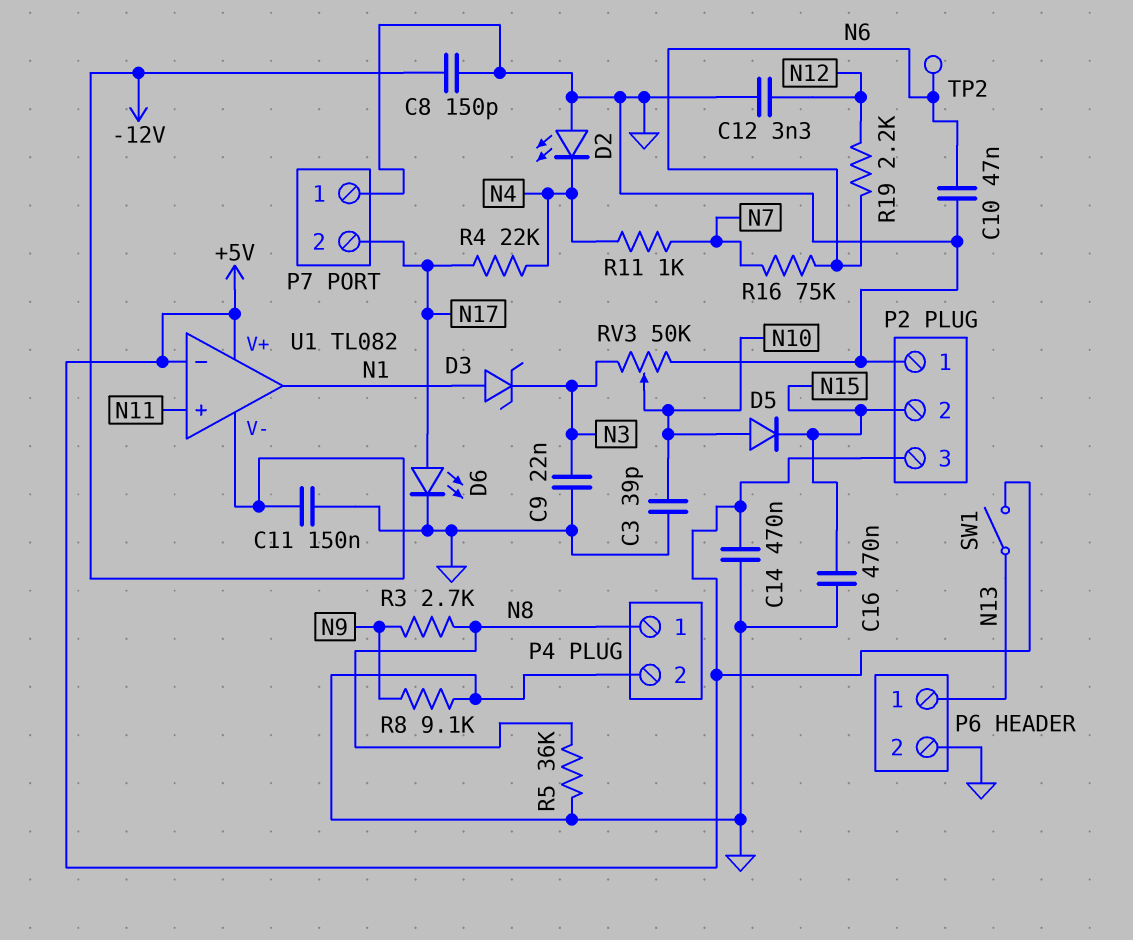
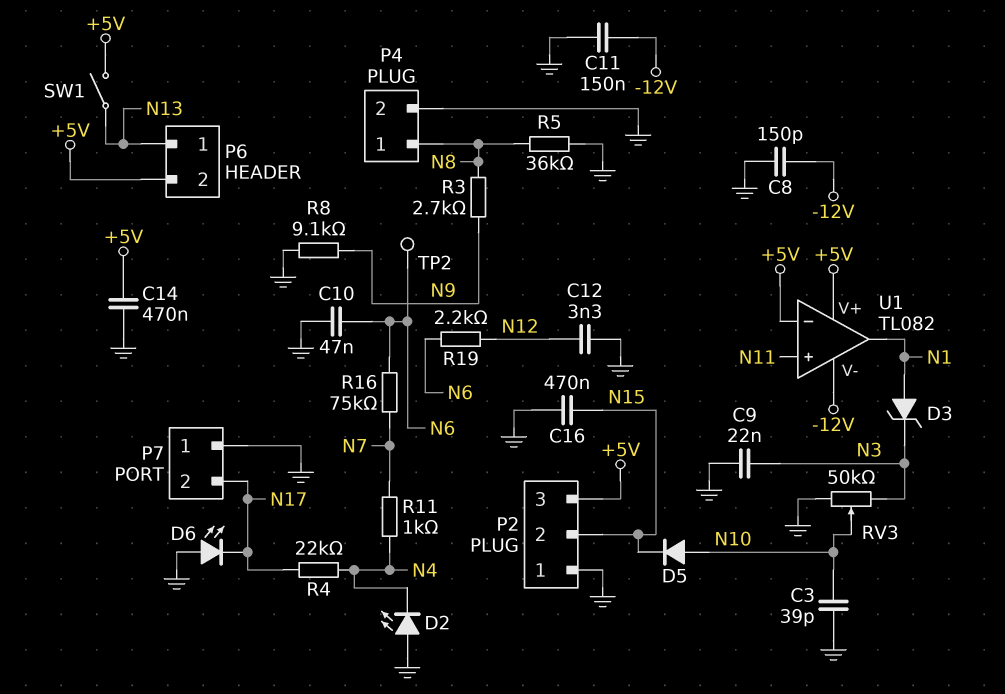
D6: LED (A N17, K GND) -> LED (A GND, K N17)
P6 pin 2: GND -> +5V

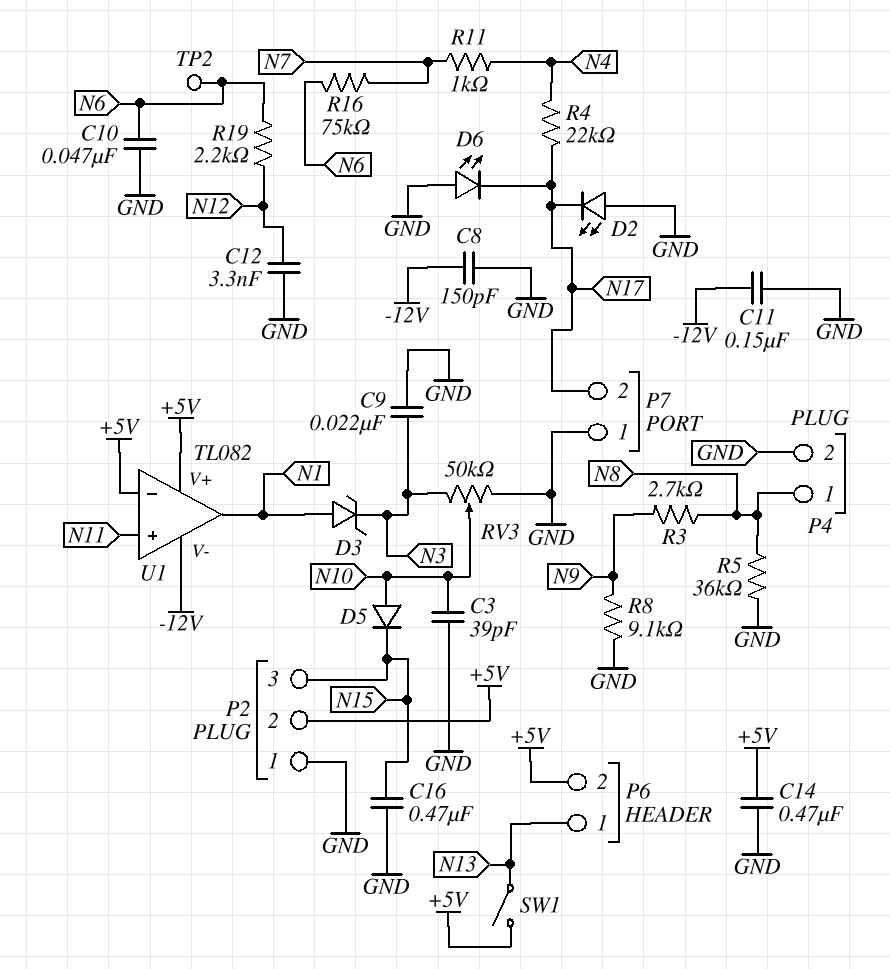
D2: LED (A GND, K N4) -> LED (A GND, K N17)
P2 pin 2: N15 -> +5V
P2 pin 3: +5V -> N15

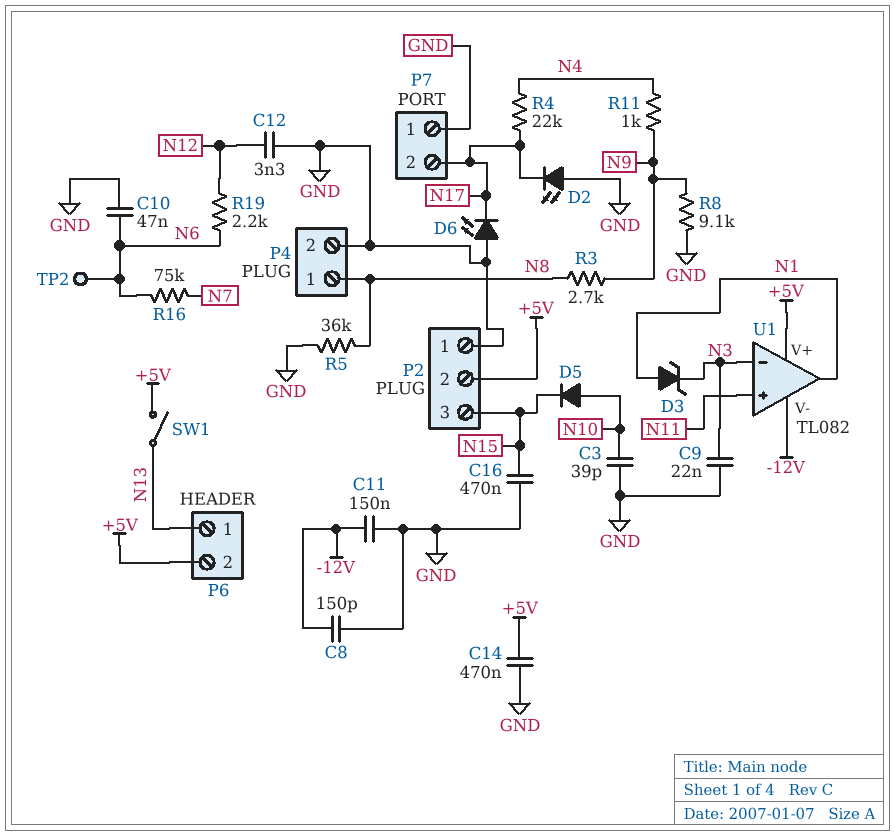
R11: 1k (N4, N7) -> 1k (N4, N9)
RV3: 50k (GND, N3, wiper N10) -> none
U1 pin in-: +5V -> N3

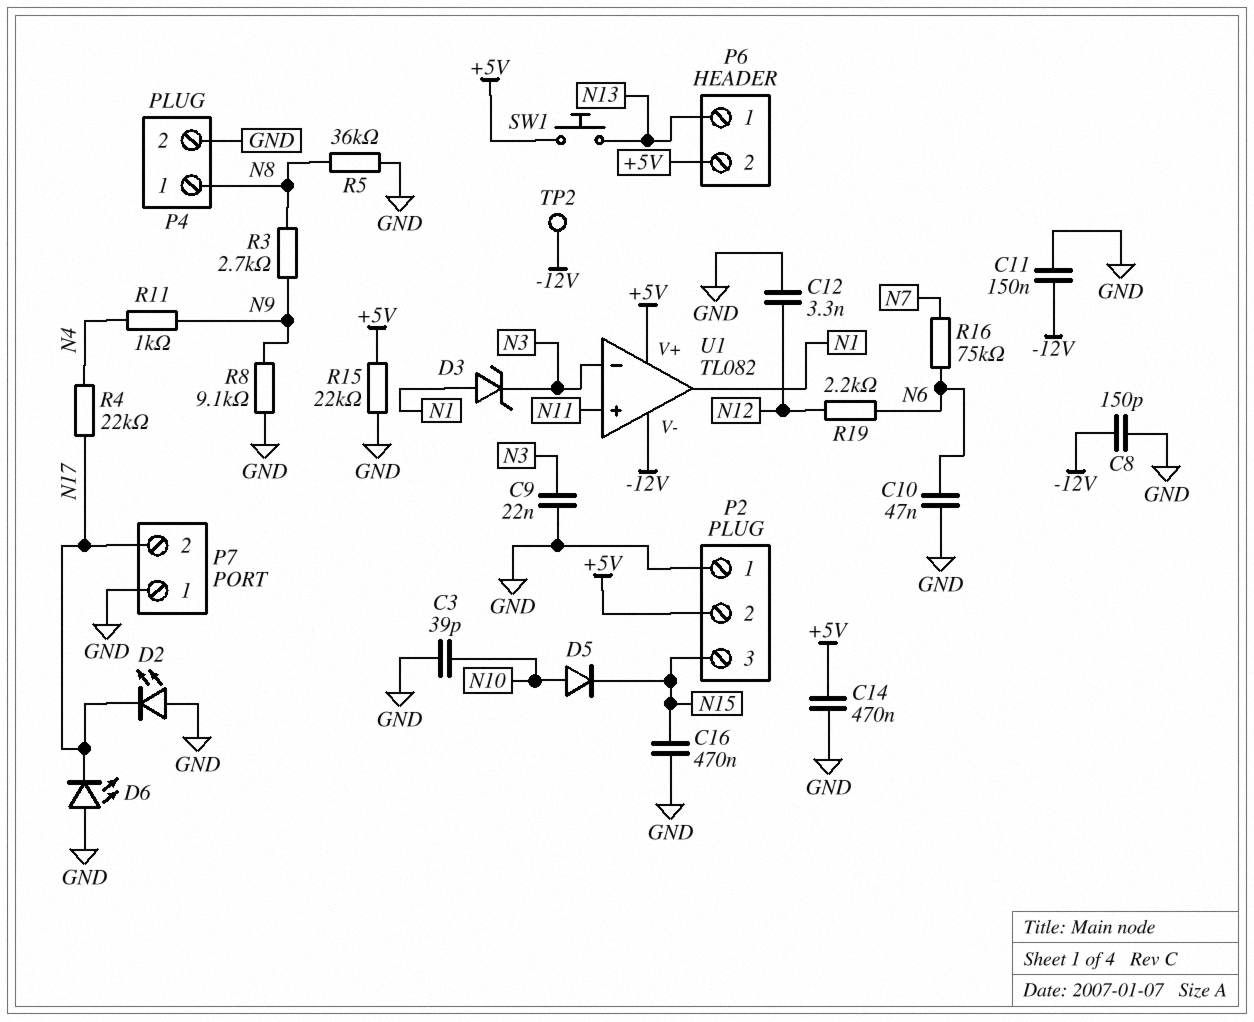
R15: none -> 22k (+5V, GND)
SW1: switch (+5V, N13) -> button (+5V, N13)
TP2: test point (N6) -> test point (-12V)

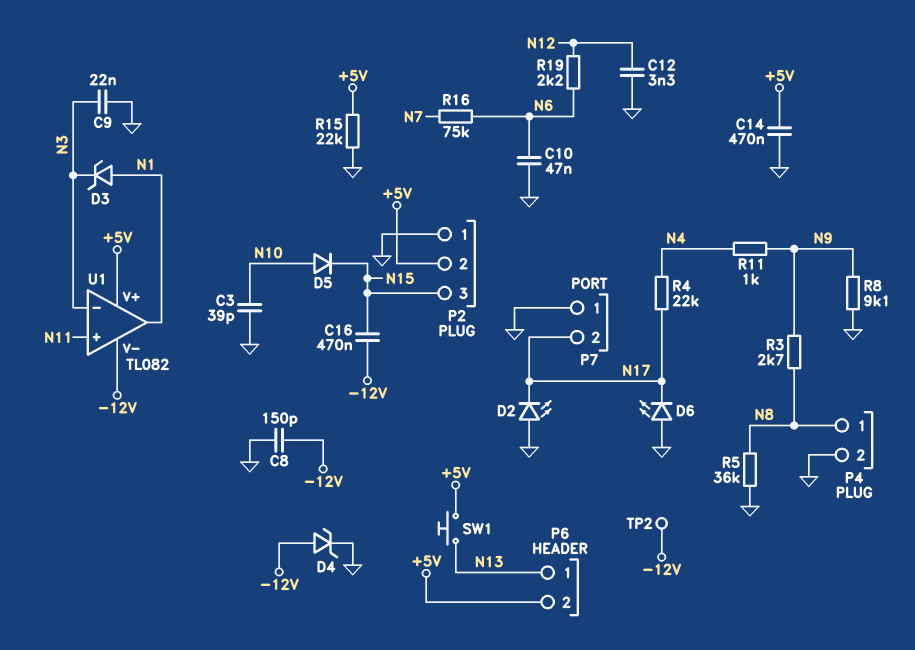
C11: 150nF (-12V, GND) -> none
C16: 470nF (GND, N15) -> 470nF (-12V, N15)
D4: none -> zener (A -12V, K GND)

